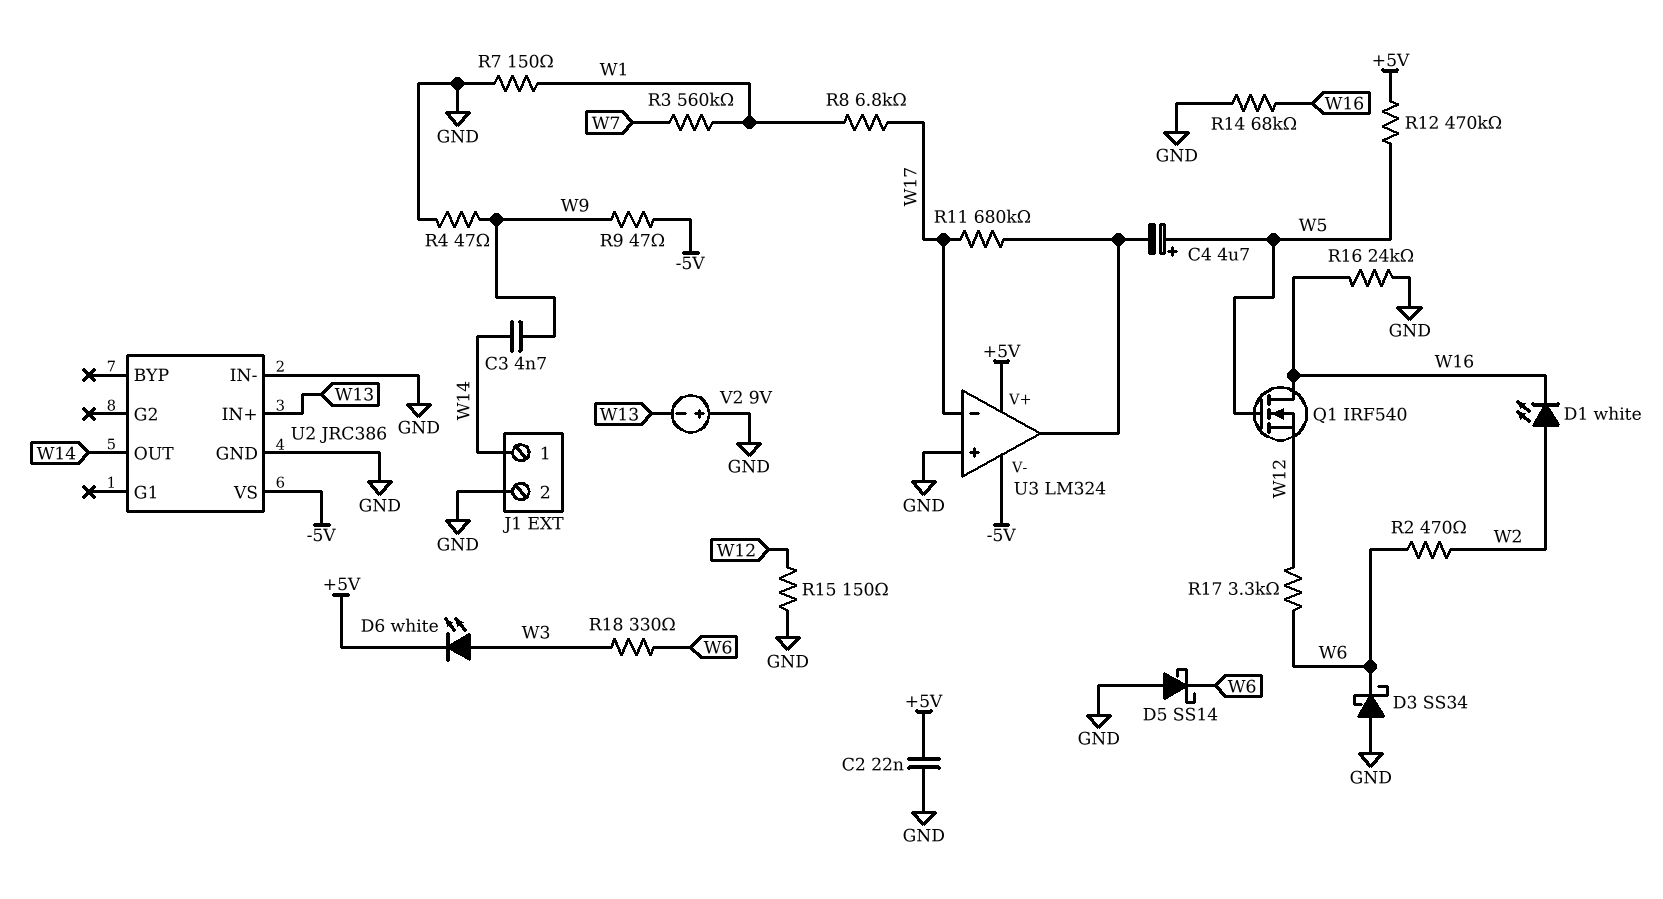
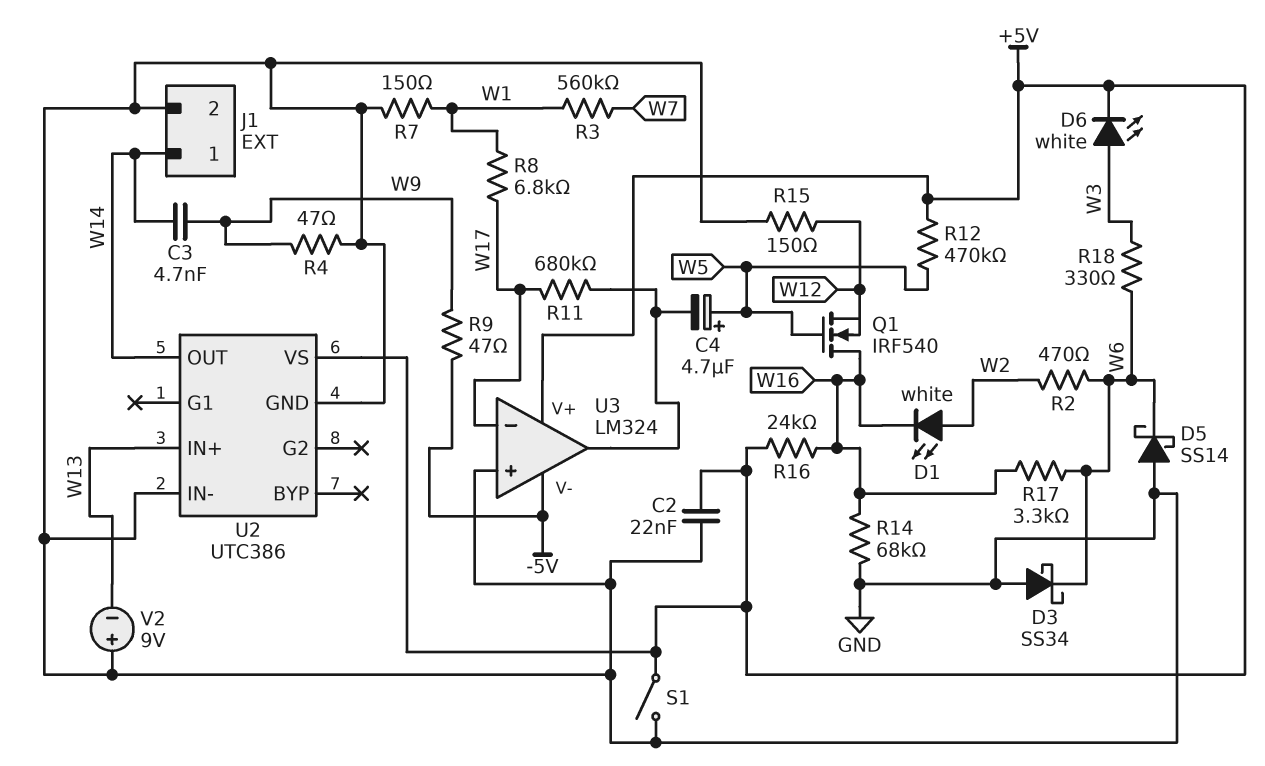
R16: 24k (GND, W16) -> 24k (+5V, W16)
R17: 3.3k (W6, W12) -> 3.3k (W6, W16)
S1: none -> switch (+5V, GND)
U2: JRC386 -> UTC386
U2 pin VS: -5V -> +5V

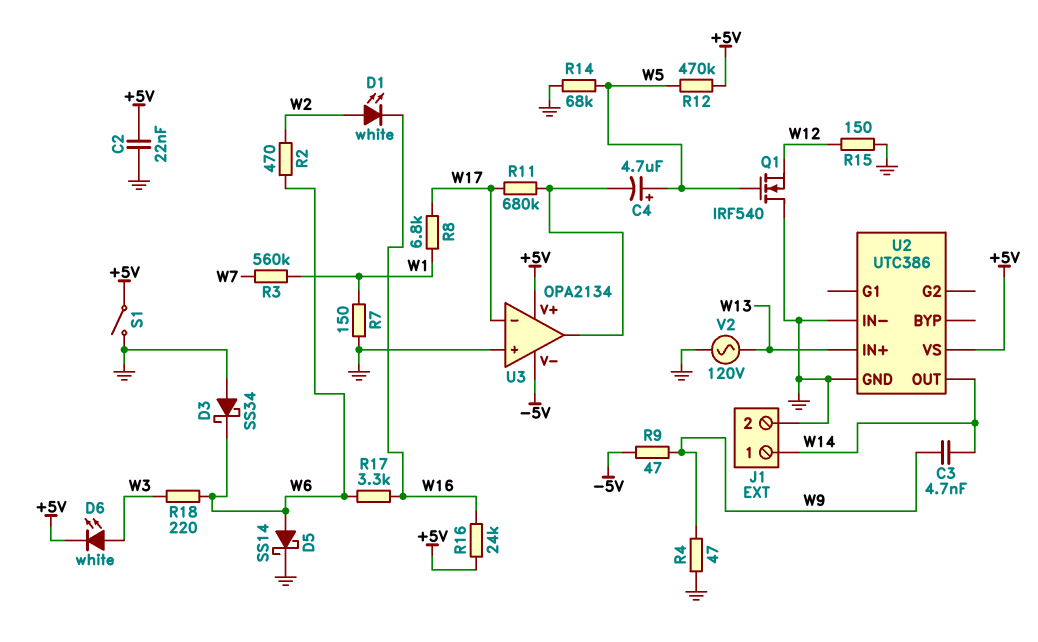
D5: schottky SS14 (A GND, K W6) -> schottky SS14 (A W6, K GND)
Q1: NMOS IRF540 (G W5, D W16, S W12) -> NMOS IRF540 (G W5, D GND, S W12)
R14: 68k (GND, W16) -> 68k (GND, W5)
R18: 330 (W3, W6) -> 220 (W3, W6)
U3: LM324 -> OPA2134
V2: 9V (plus GND, minus W13) -> AC 120V (GND, W13)

